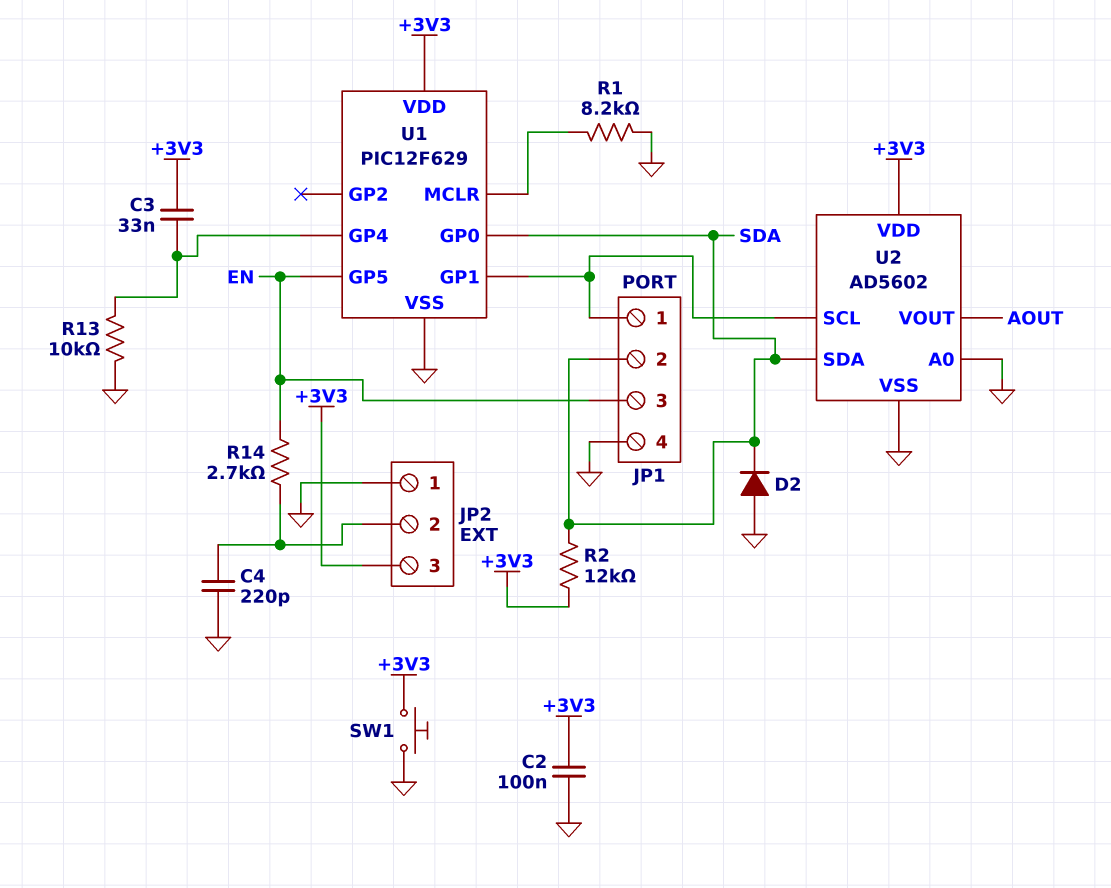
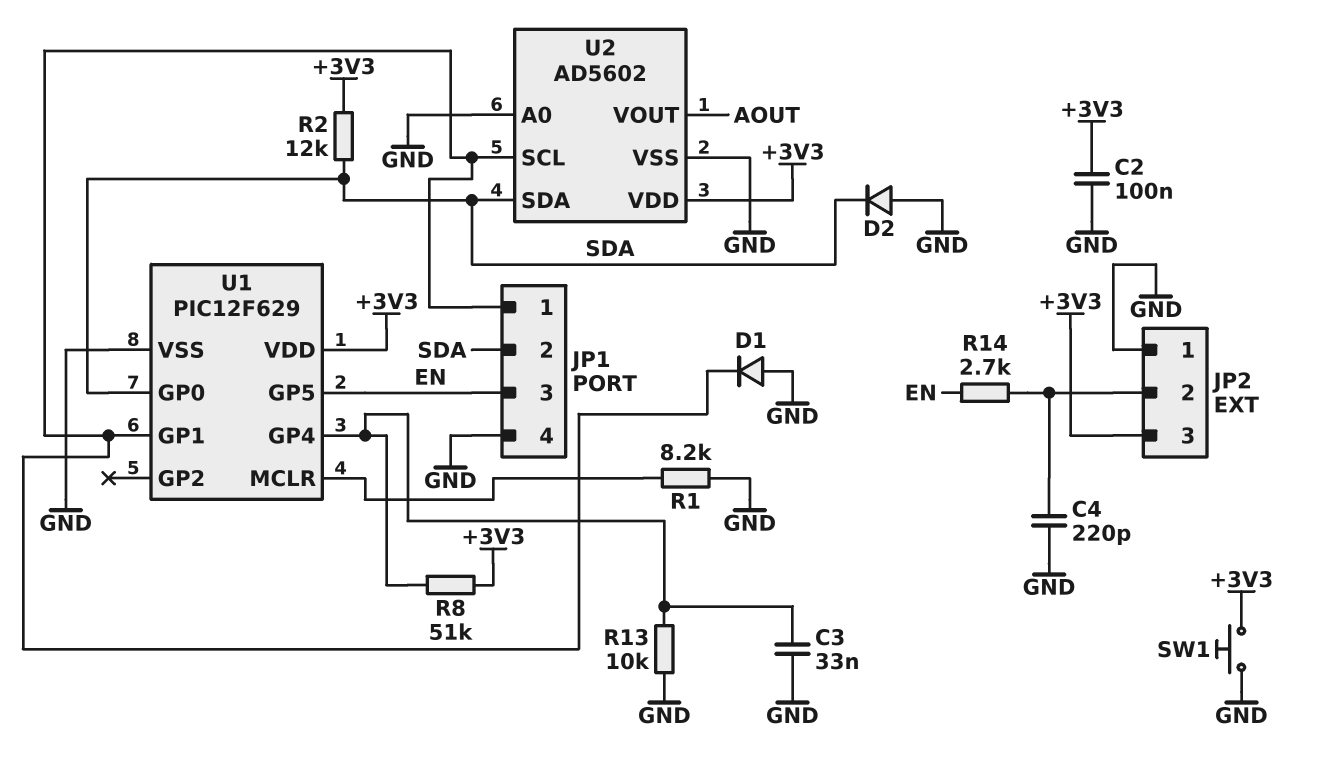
C3: 33nF (+3V3, U1/GP4) -> 33nF (GND, U1/GP4)
D1: none -> diode (A GND, K JP1/1)
R8: none -> 51k (+3V3, U1/GP4)

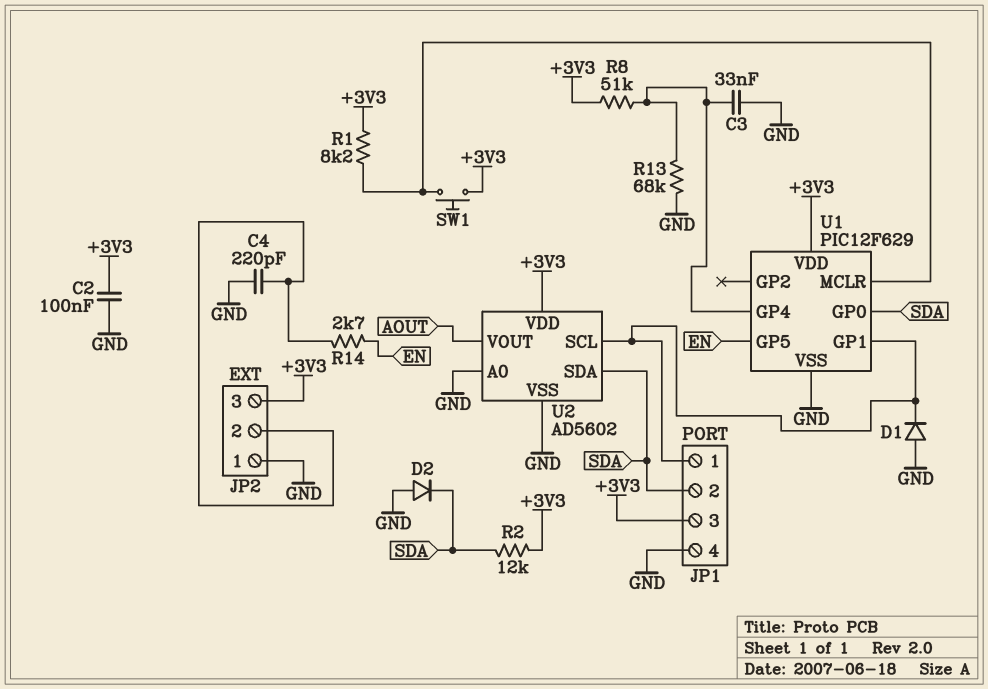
JP1 pin 3: EN -> +3V3
R1: 8.2k (GND, U1/MCLR) -> 8.2k (+3V3, U1/MCLR)
R13: 10k (GND, U1/GP4) -> 68k (GND, U1/GP4)
SW1: button (+3V3, GND) -> button (+3V3, U1/MCLR)

